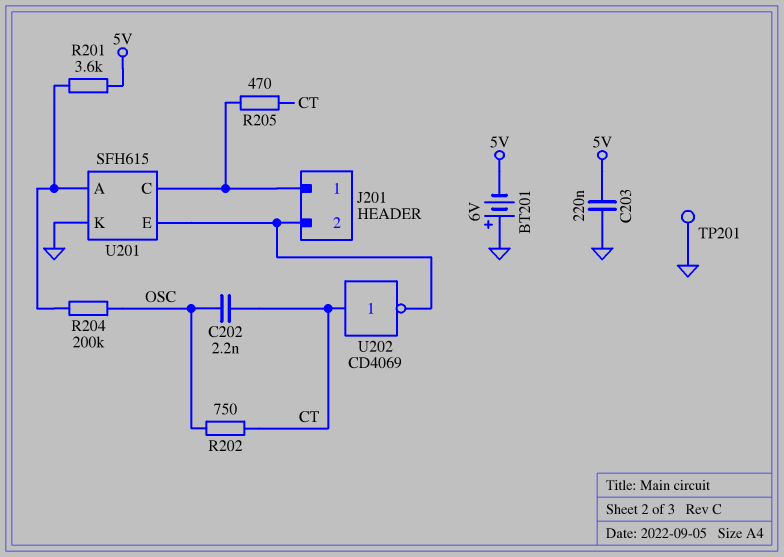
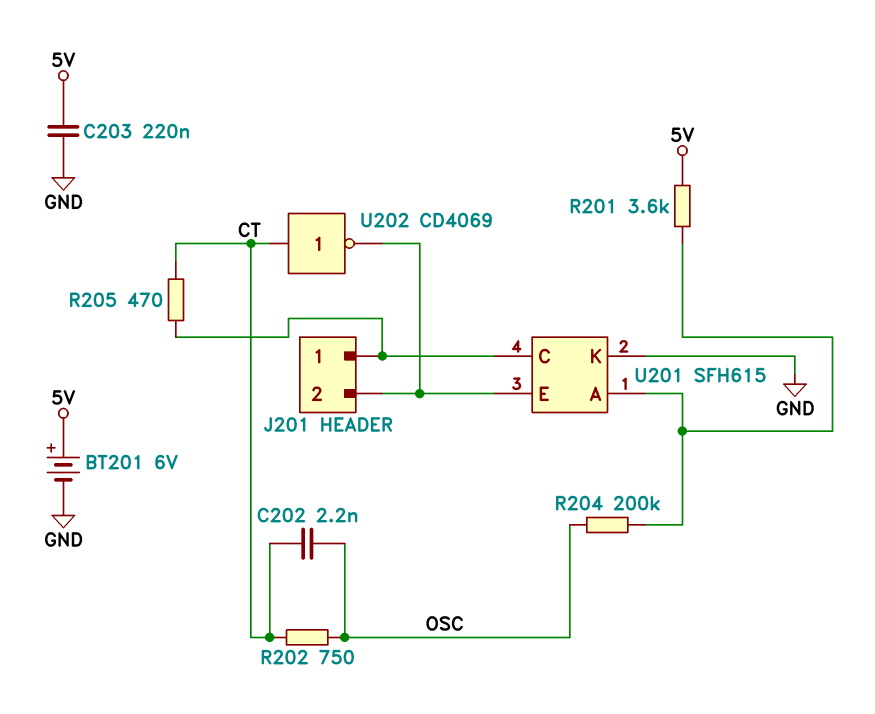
BT201: 6V (plus GND, minus 5V) -> 6V (plus 5V, minus GND)
TP201: test point (GND) -> none

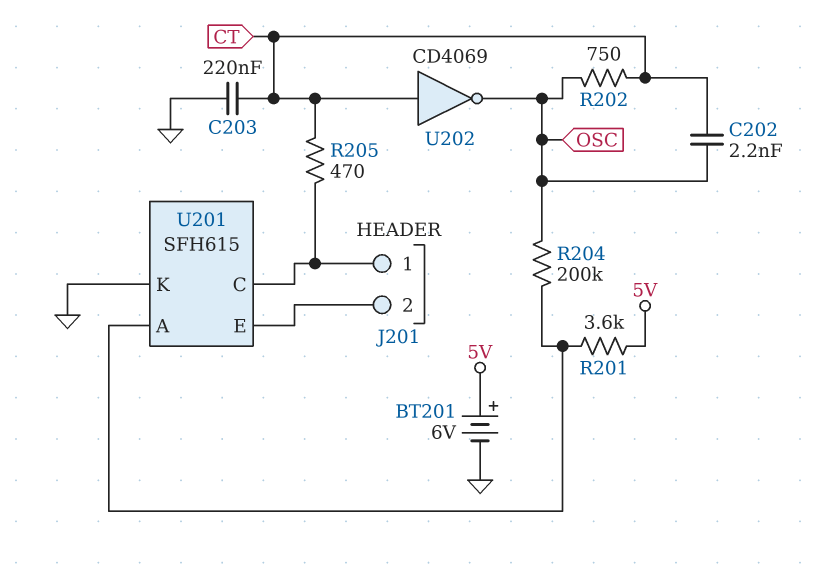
C203: 220nF (5V, GND) -> 220nF (CT, GND)
U202: NOT CD4069 (in CT, out J201/2) -> NOT CD4069 (in CT, out OSC)

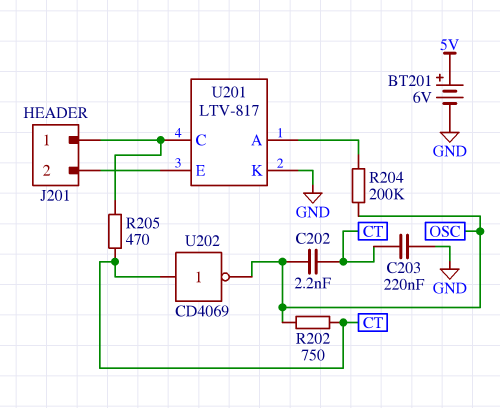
R201: 3.6k (5V, U201/A) -> none
U201: SFH615 -> LTV-817

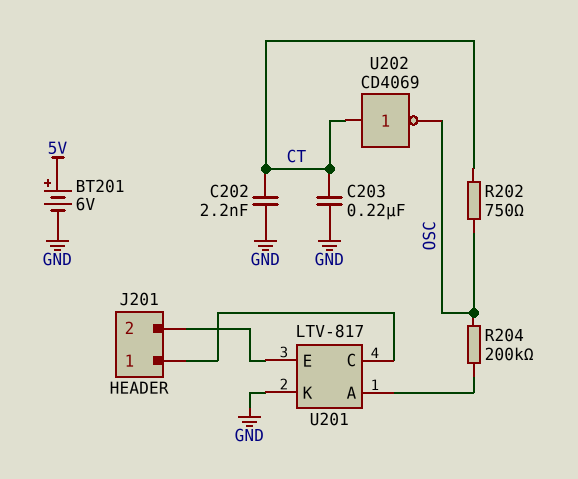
C202: 2.2nF (CT, OSC) -> 2.2nF (CT, GND)
R205: 470 (CT, J201/1) -> none

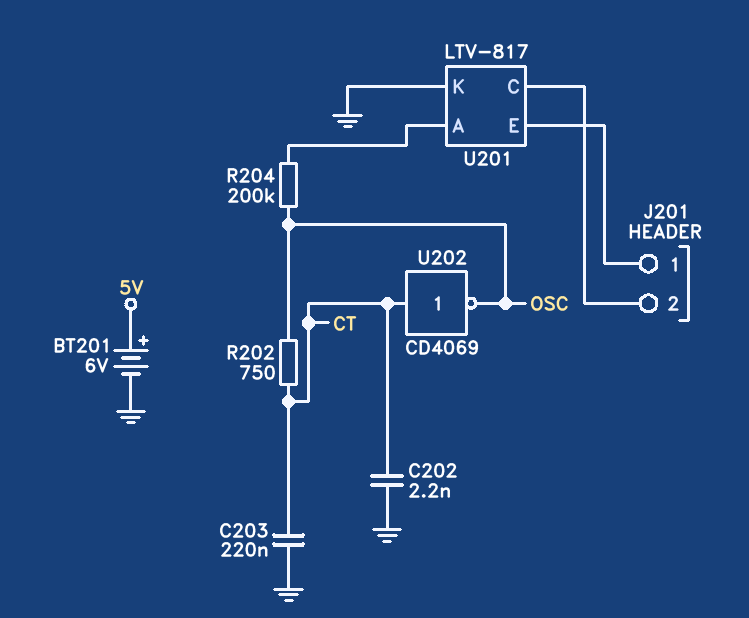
U201 pin C: J201/1 -> J201/2
U201 pin E: J201/2 -> J201/1

